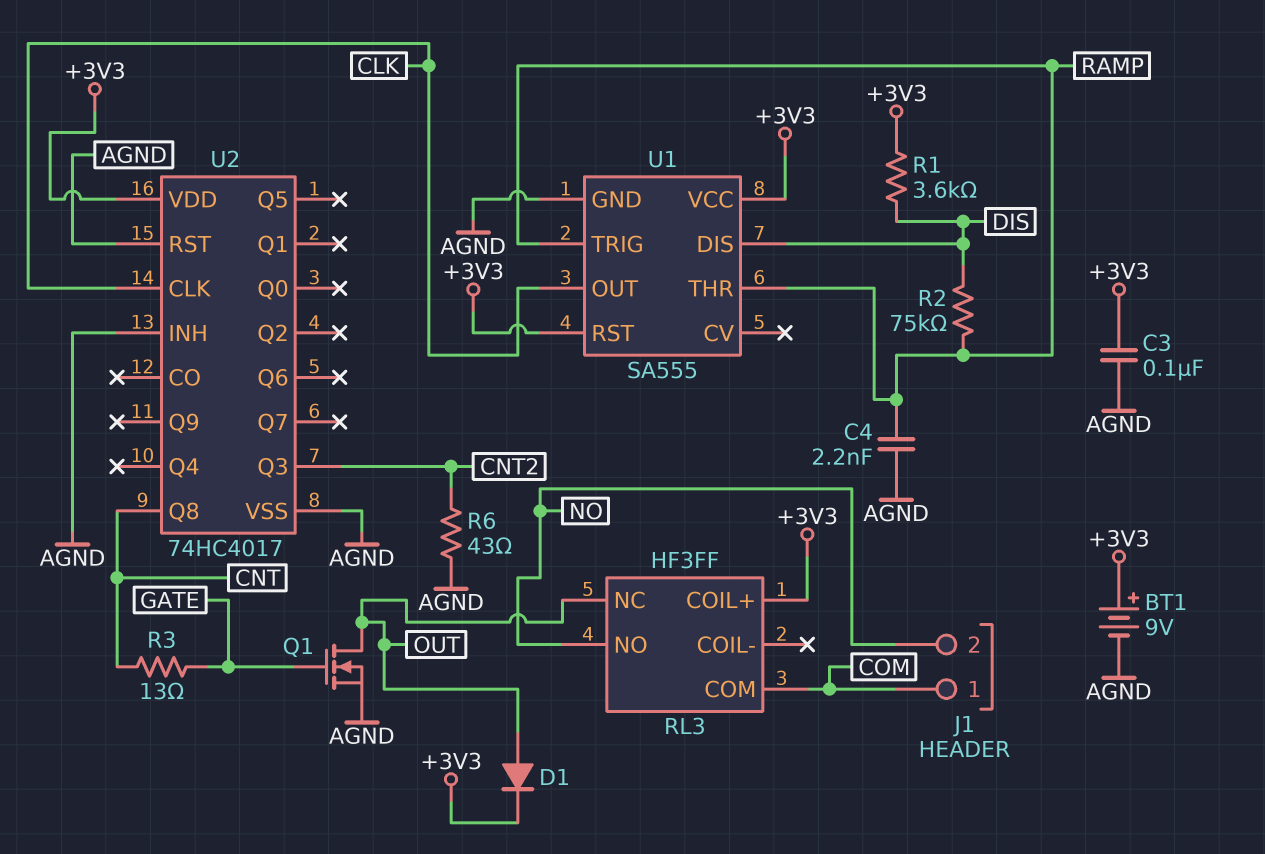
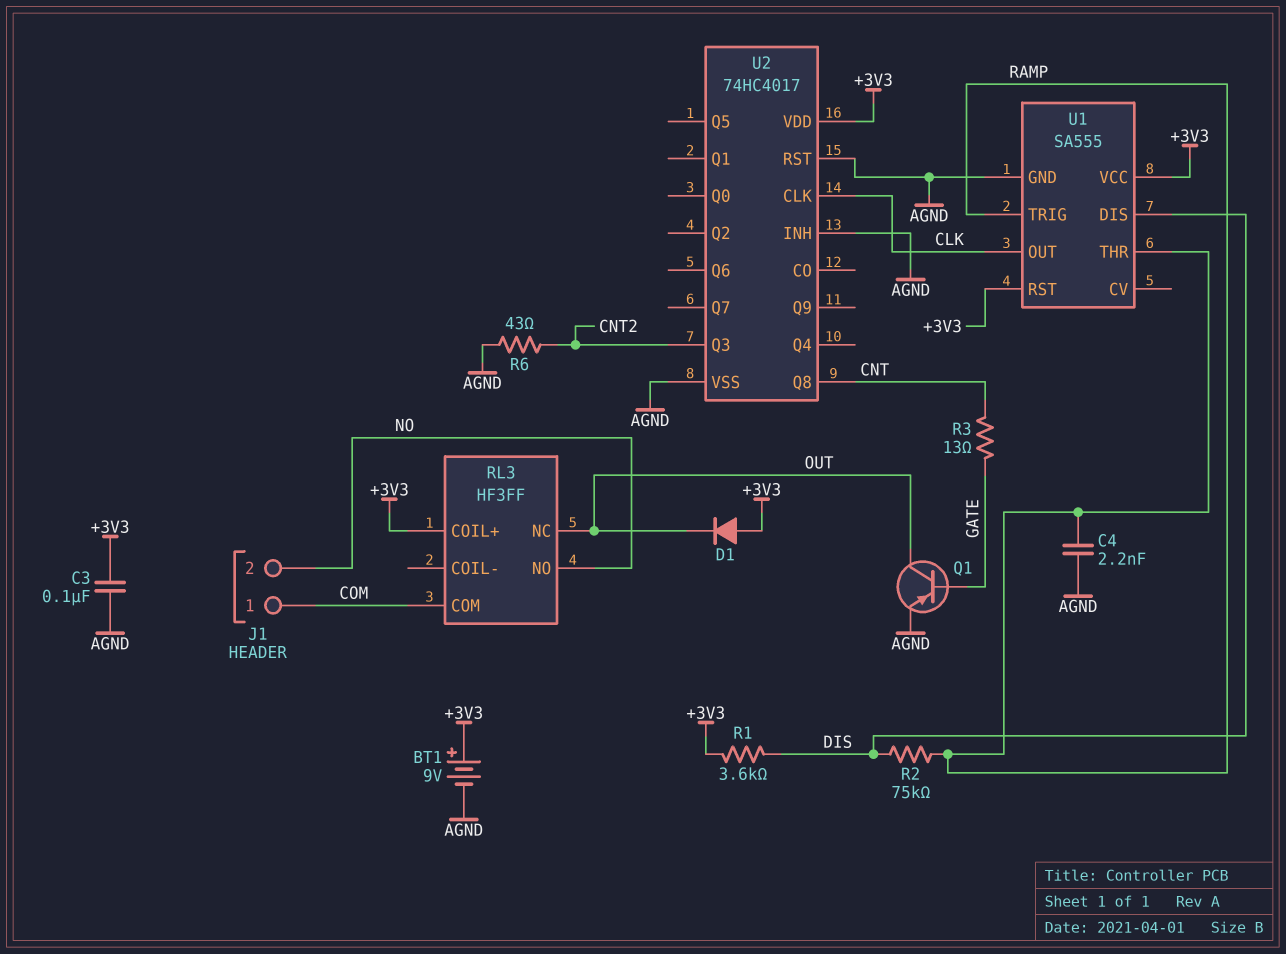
D1: diode (A OUT, K +3V3) -> diode (A +3V3, K OUT)
Q1: NMOS (G GATE, D OUT, S AGND) -> PNP (B GATE, C OUT, E AGND)

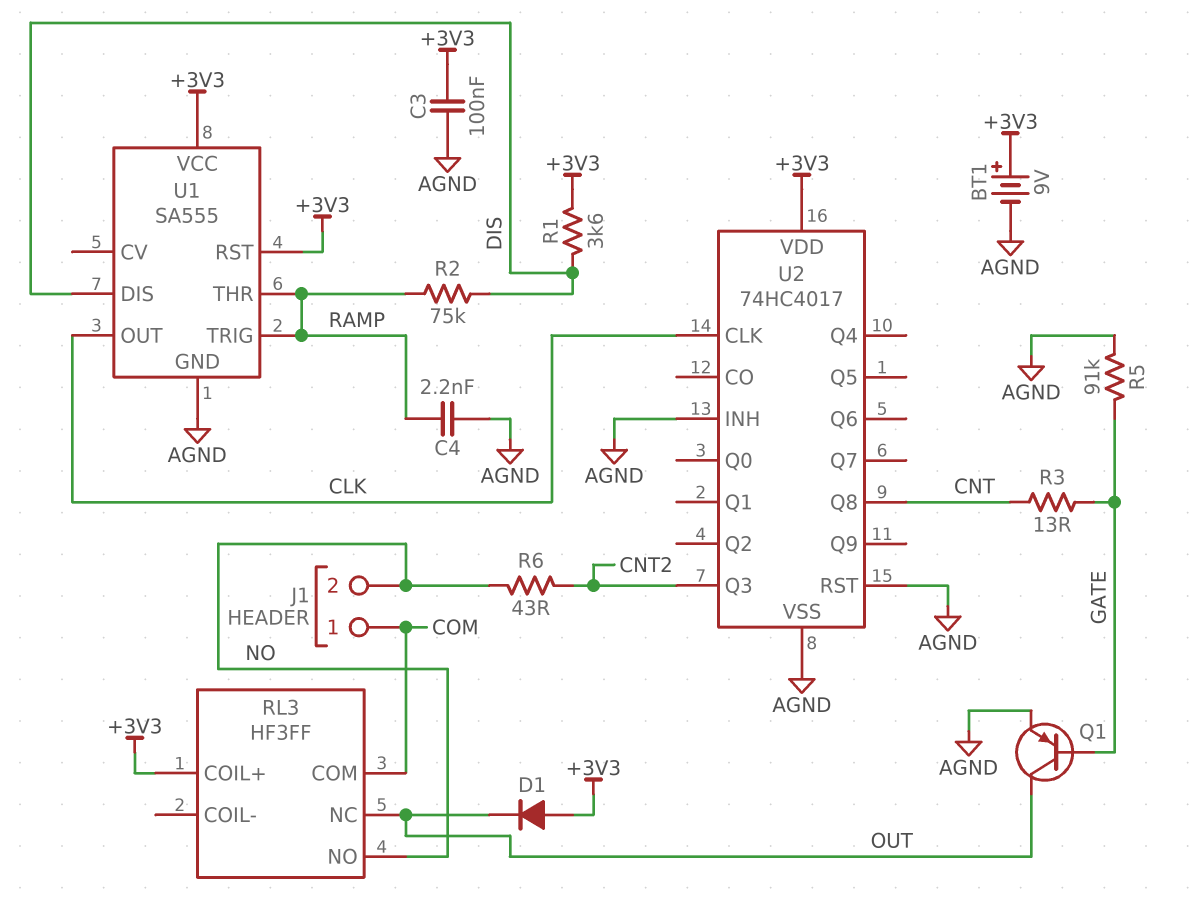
R5: none -> 91k (AGND, GATE)
R6: 43 (AGND, CNT2) -> 43 (CNT2, NO)

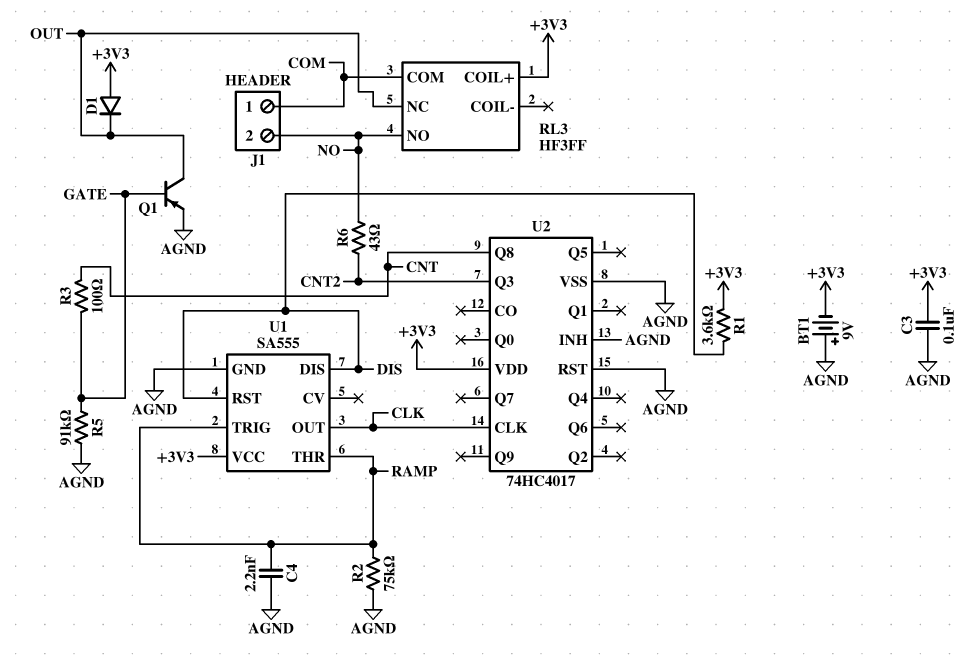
BT1: 9V (plus +3V3, minus AGND) -> 9V (plus AGND, minus +3V3)
R2: 75k (DIS, RAMP) -> 75k (AGND, RAMP)
R3: 13 (CNT, GATE) -> 100 (CNT, GATE)
U1 pin RST: +3V3 -> DIS

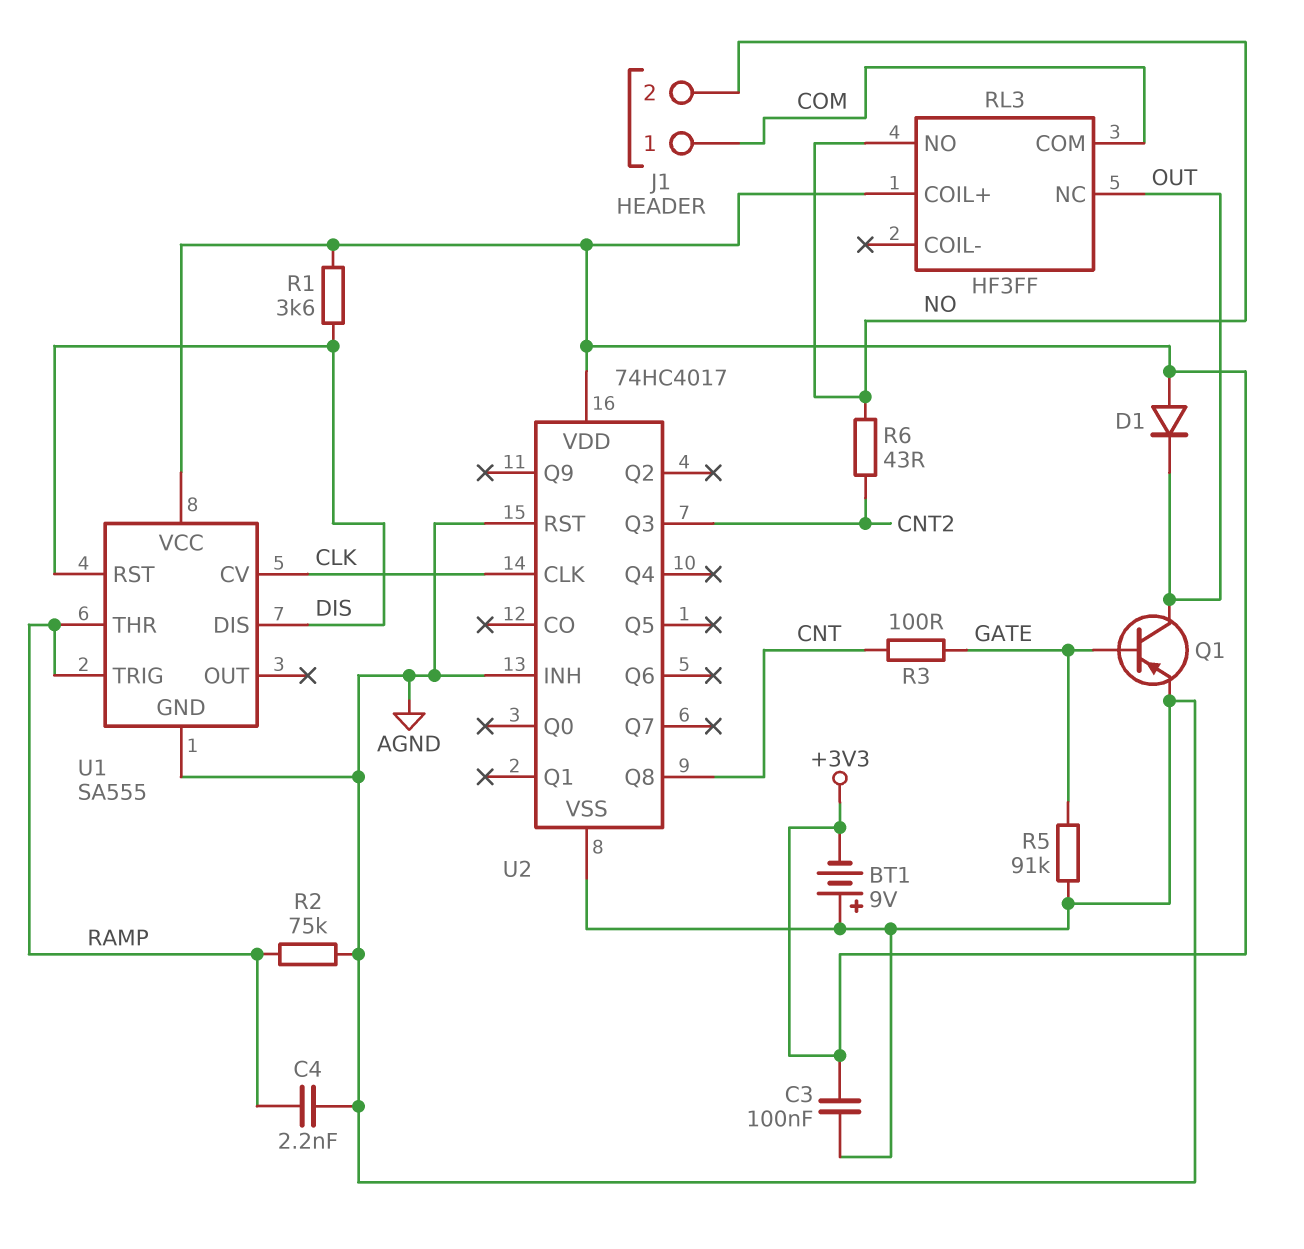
U1 pin CV: none -> CLK
U1 pin OUT: CLK -> none

